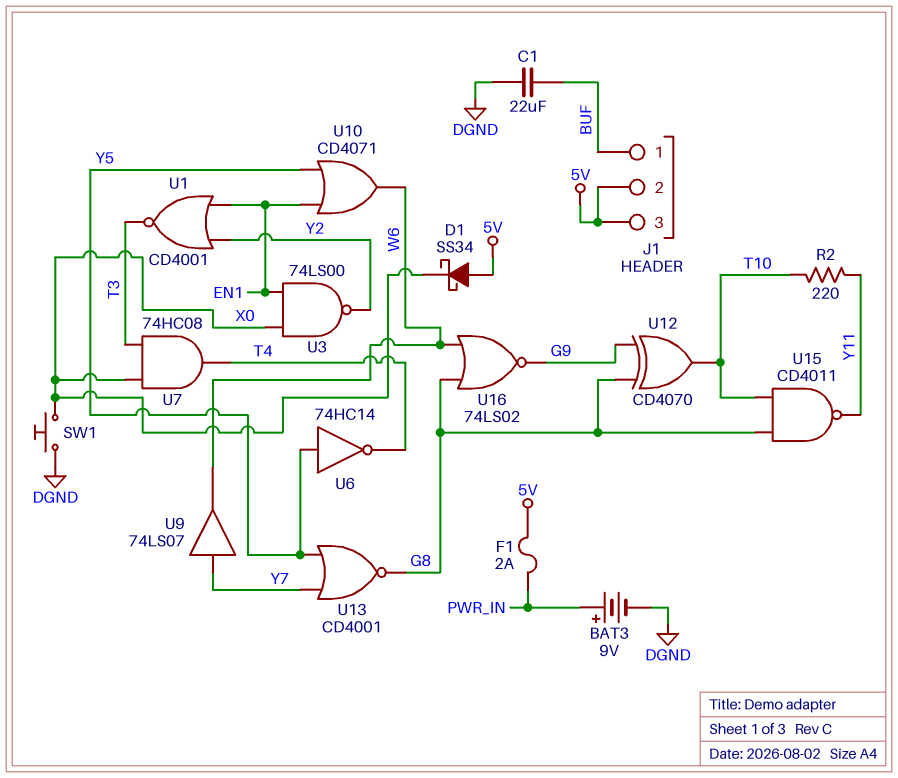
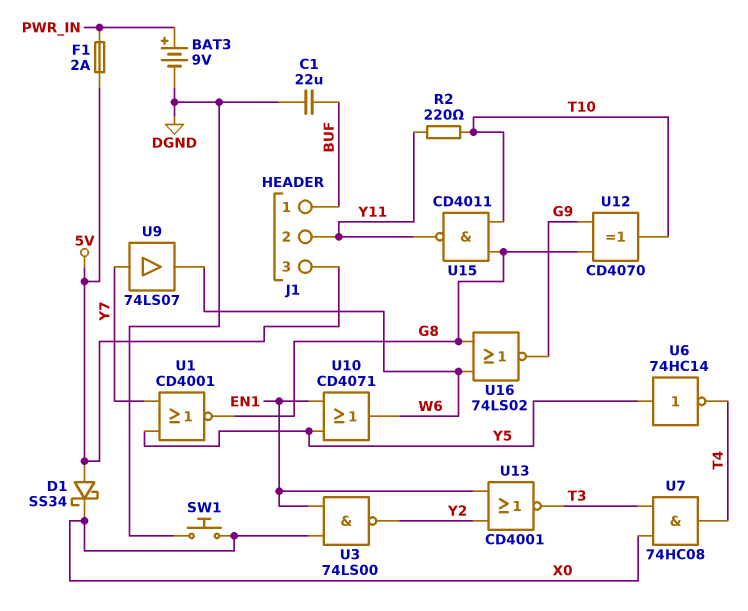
J1 pin 2: 5V -> Y11
U1: NOR CD4001 (in EN1, in Y2, out T3) -> NOR CD4001 (in Y5, in Y7, out G8)
U13: NOR CD4001 (in Y5, in Y7, out G8) -> NOR CD4001 (in EN1, in Y2, out T3)

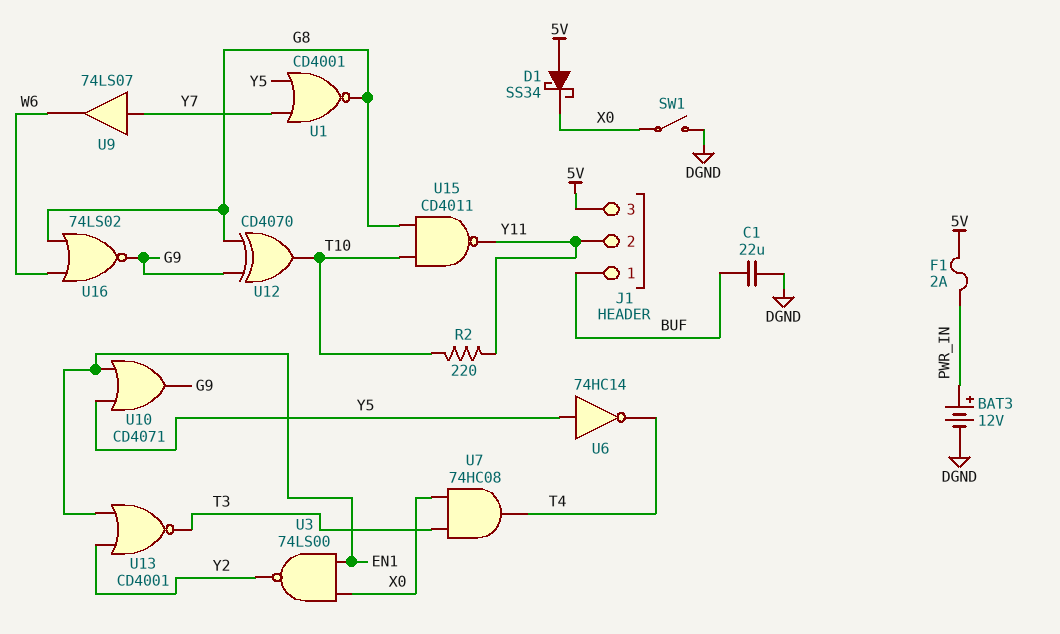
BAT3: 9V (plus PWR_IN, minus DGND) -> 12V (plus PWR_IN, minus DGND)
SW1: button (DGND, X0) -> switch (DGND, X0)
U10: OR CD4071 (in EN1, in Y5, out W6) -> OR CD4071 (in EN1, in Y5, out G9)

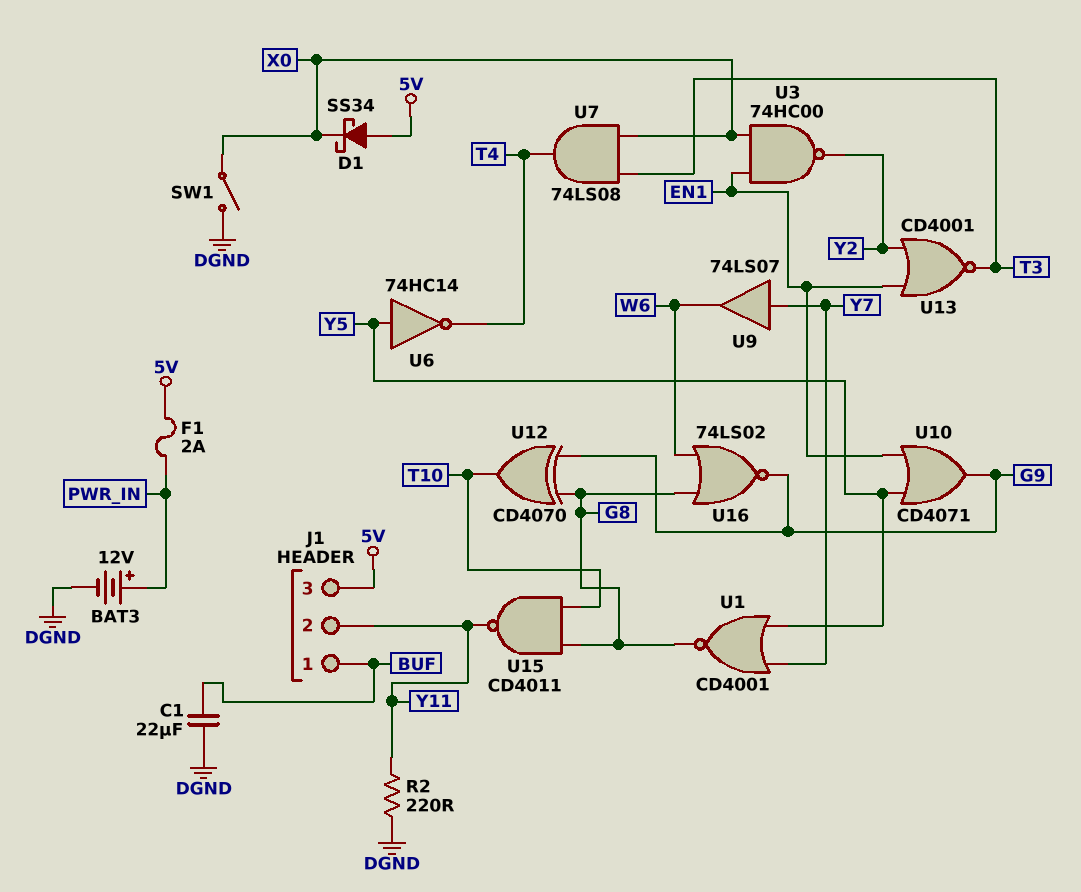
R2: 220 (T10, Y11) -> 220 (DGND, Y11)
U3: NAND 74LS00 (in EN1, in X0, out Y2) -> NAND 74HC00 (in EN1, in X0, out Y2)
U7: AND 74HC08 (in T3, in X0, out T4) -> AND 74LS08 (in T3, in X0, out T4)

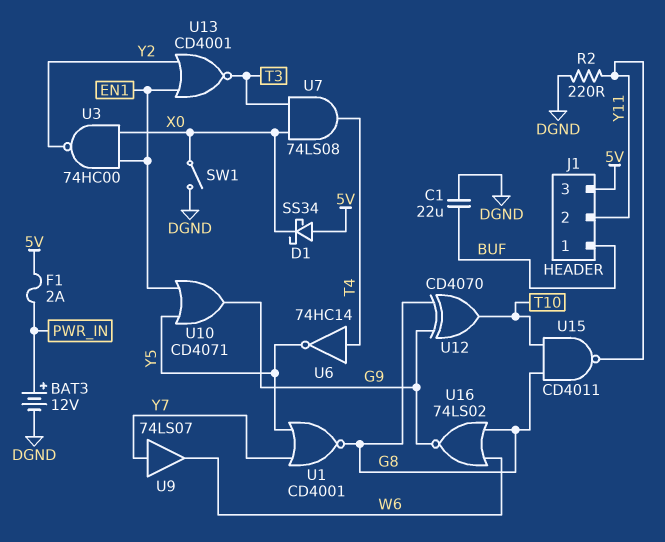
U6: NOT 74HC14 (in Y5, out T4) -> NOT 74HC14 (in T4, out Y5)

